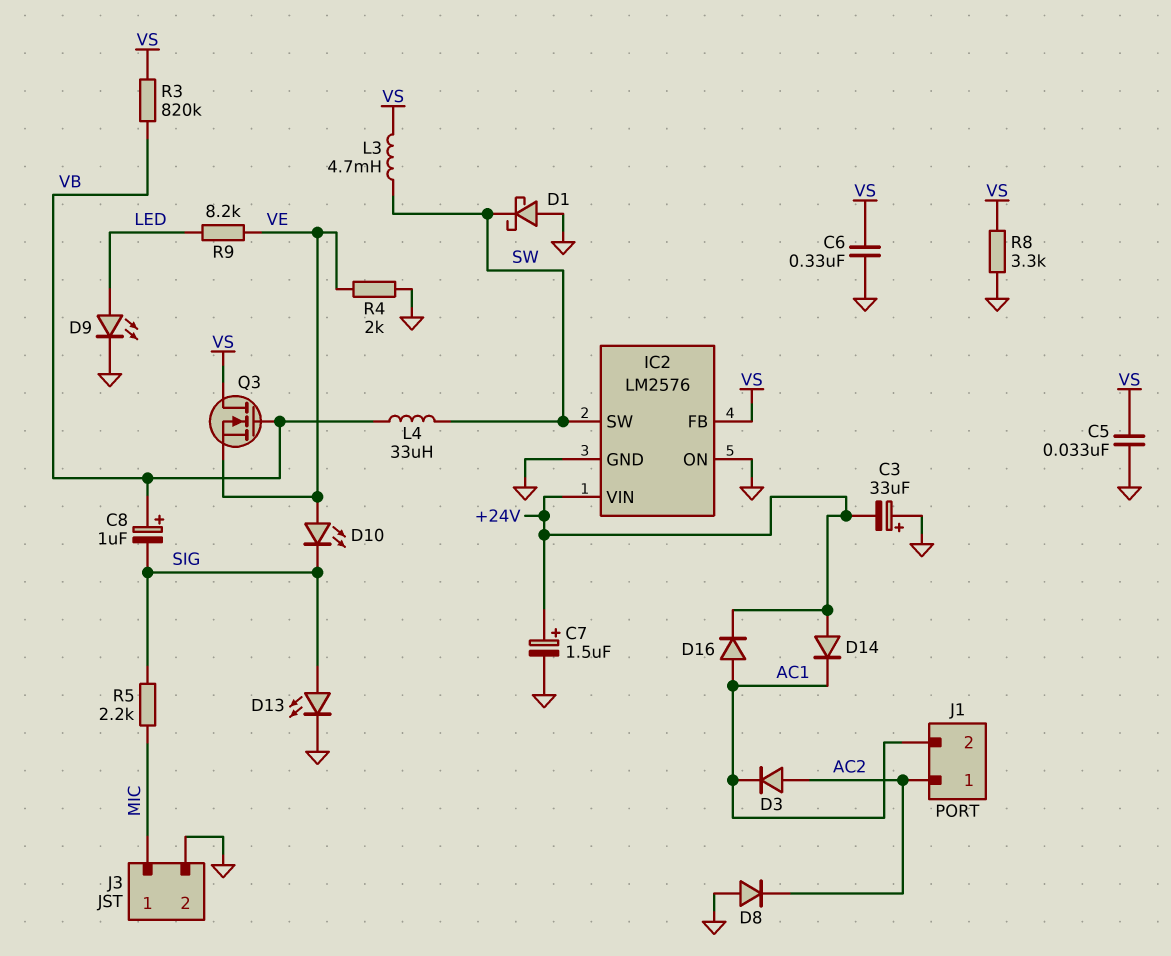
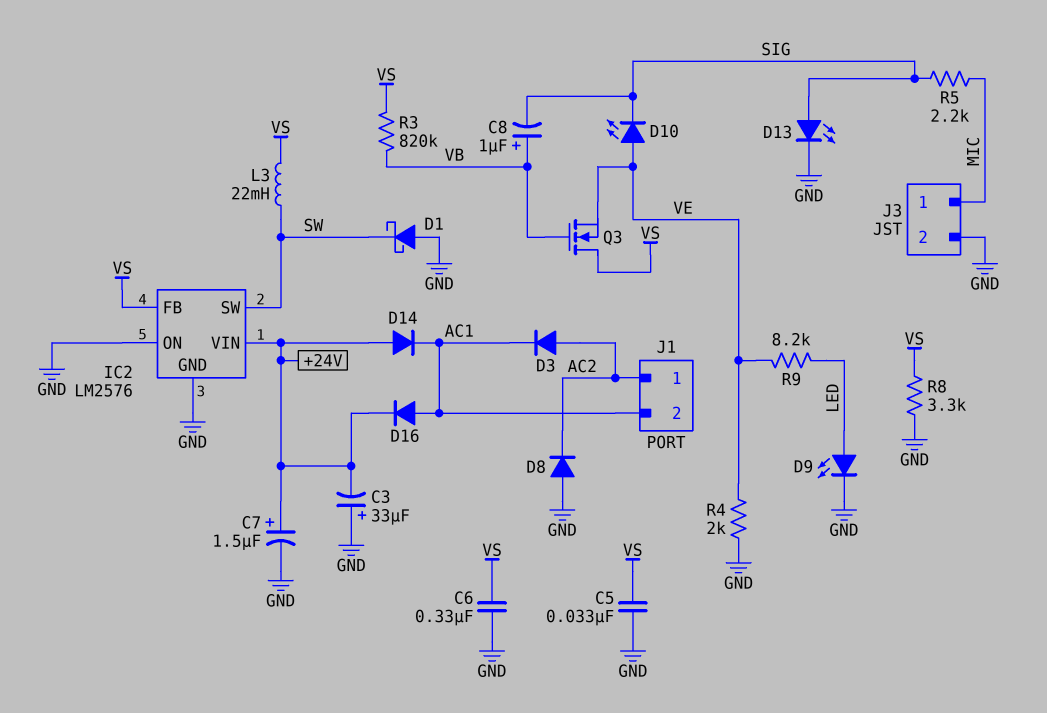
L3: 4.7mH (SW, VS) -> 22mH (SW, VS)
L4: 33uH (SW, VB) -> none

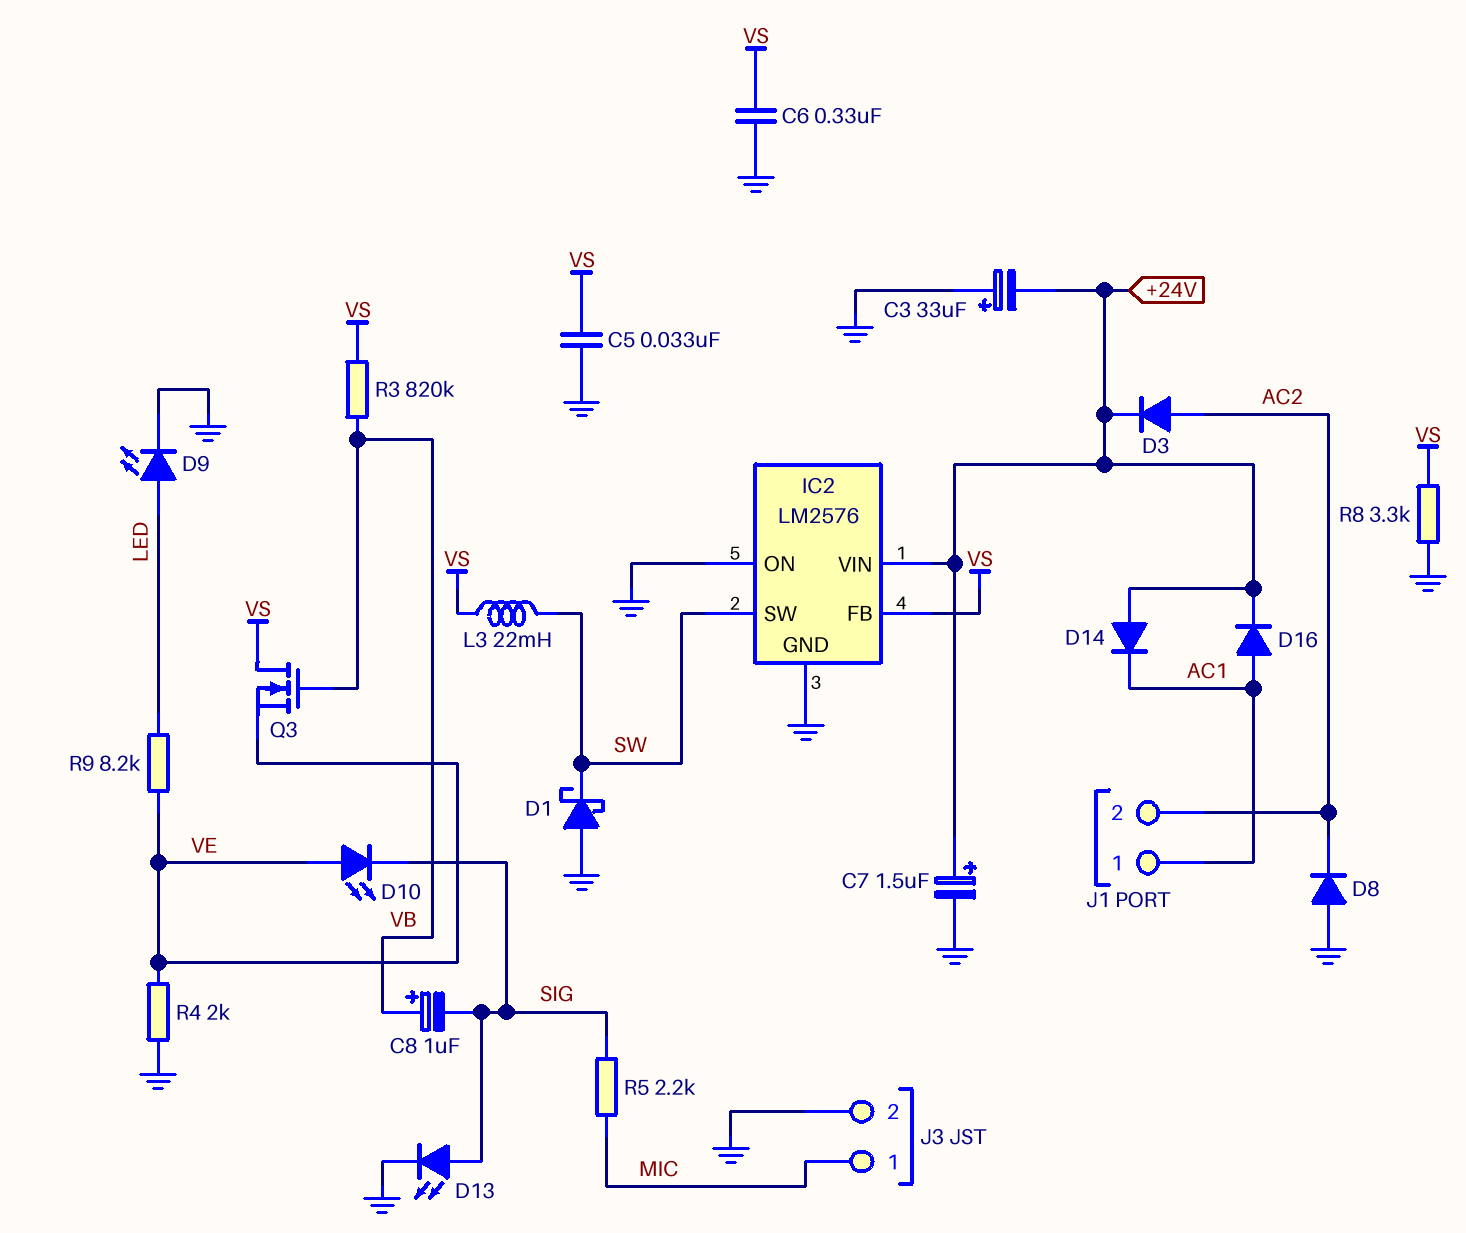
D3: diode (A AC2, K AC1) -> diode (A AC2, K +24V)
J1 pin 1: AC2 -> AC1
J1 pin 2: AC1 -> AC2

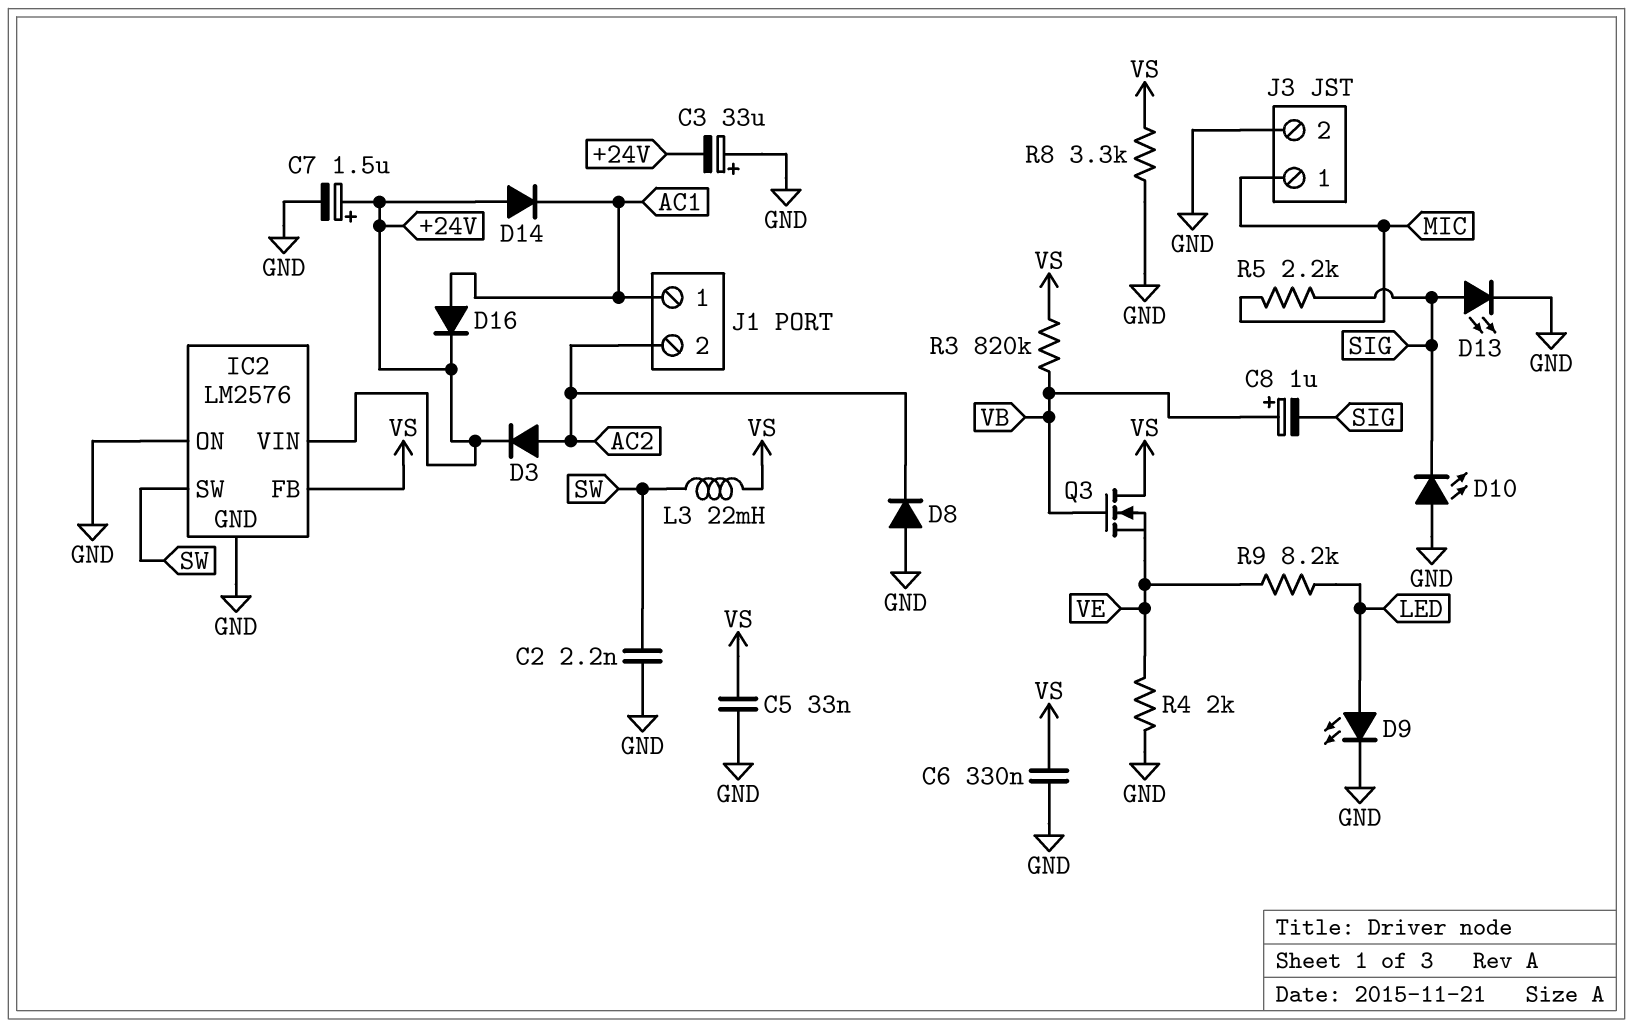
C2: none -> 2.2nF (GND, SW)
D1: schottky (A GND, K SW) -> none
D10: LED (A VE, K SIG) -> LED (A GND, K SIG)

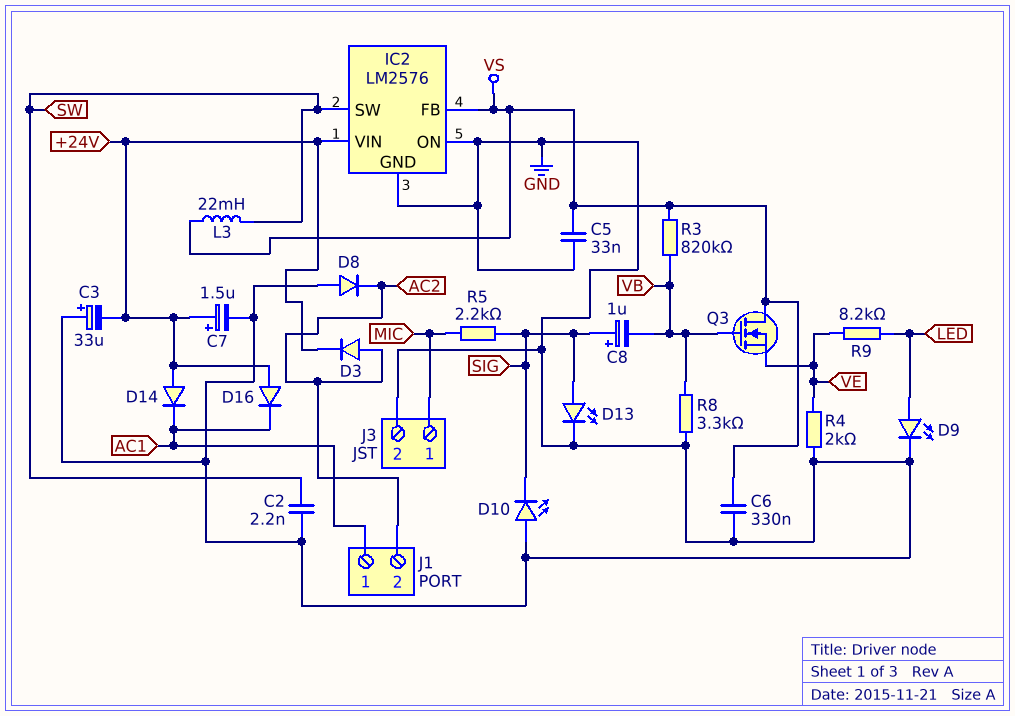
C8: 1uF (plus VB, minus SIG) -> 1uF (plus SIG, minus VB)
D16: diode (A AC1, K +24V) -> diode (A +24V, K AC1)
R8: 3.3k (GND, VS) -> 3.3k (GND, VB)

